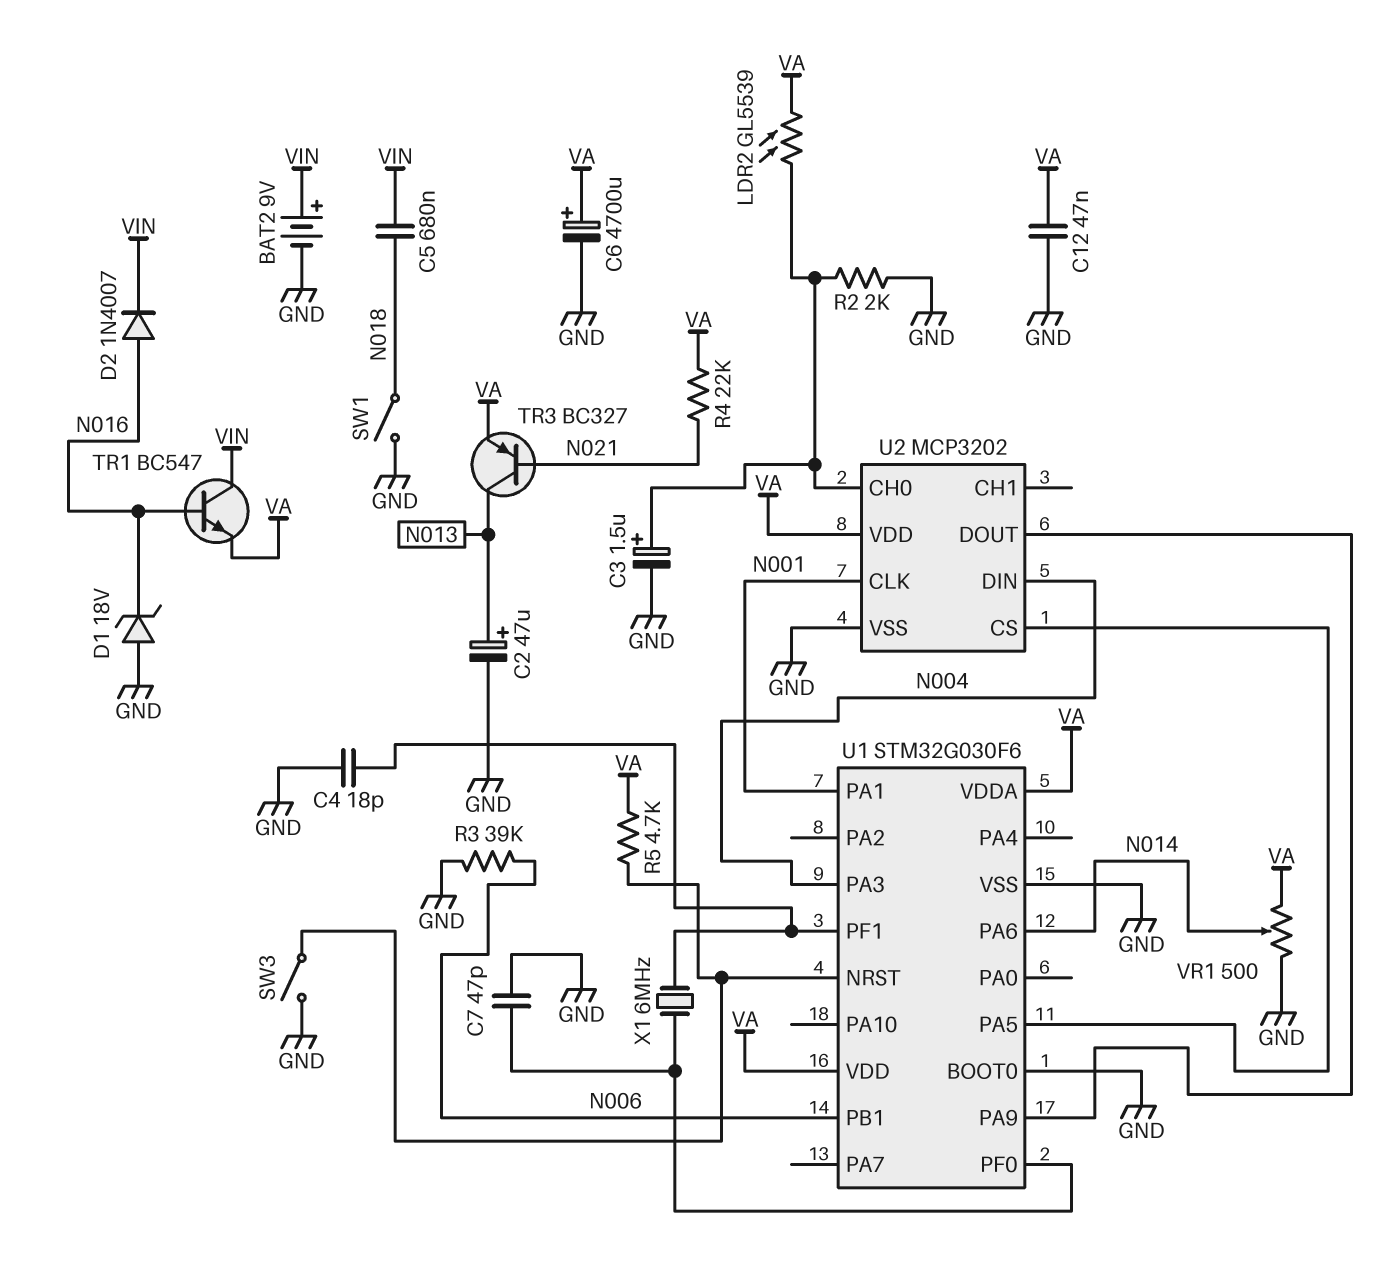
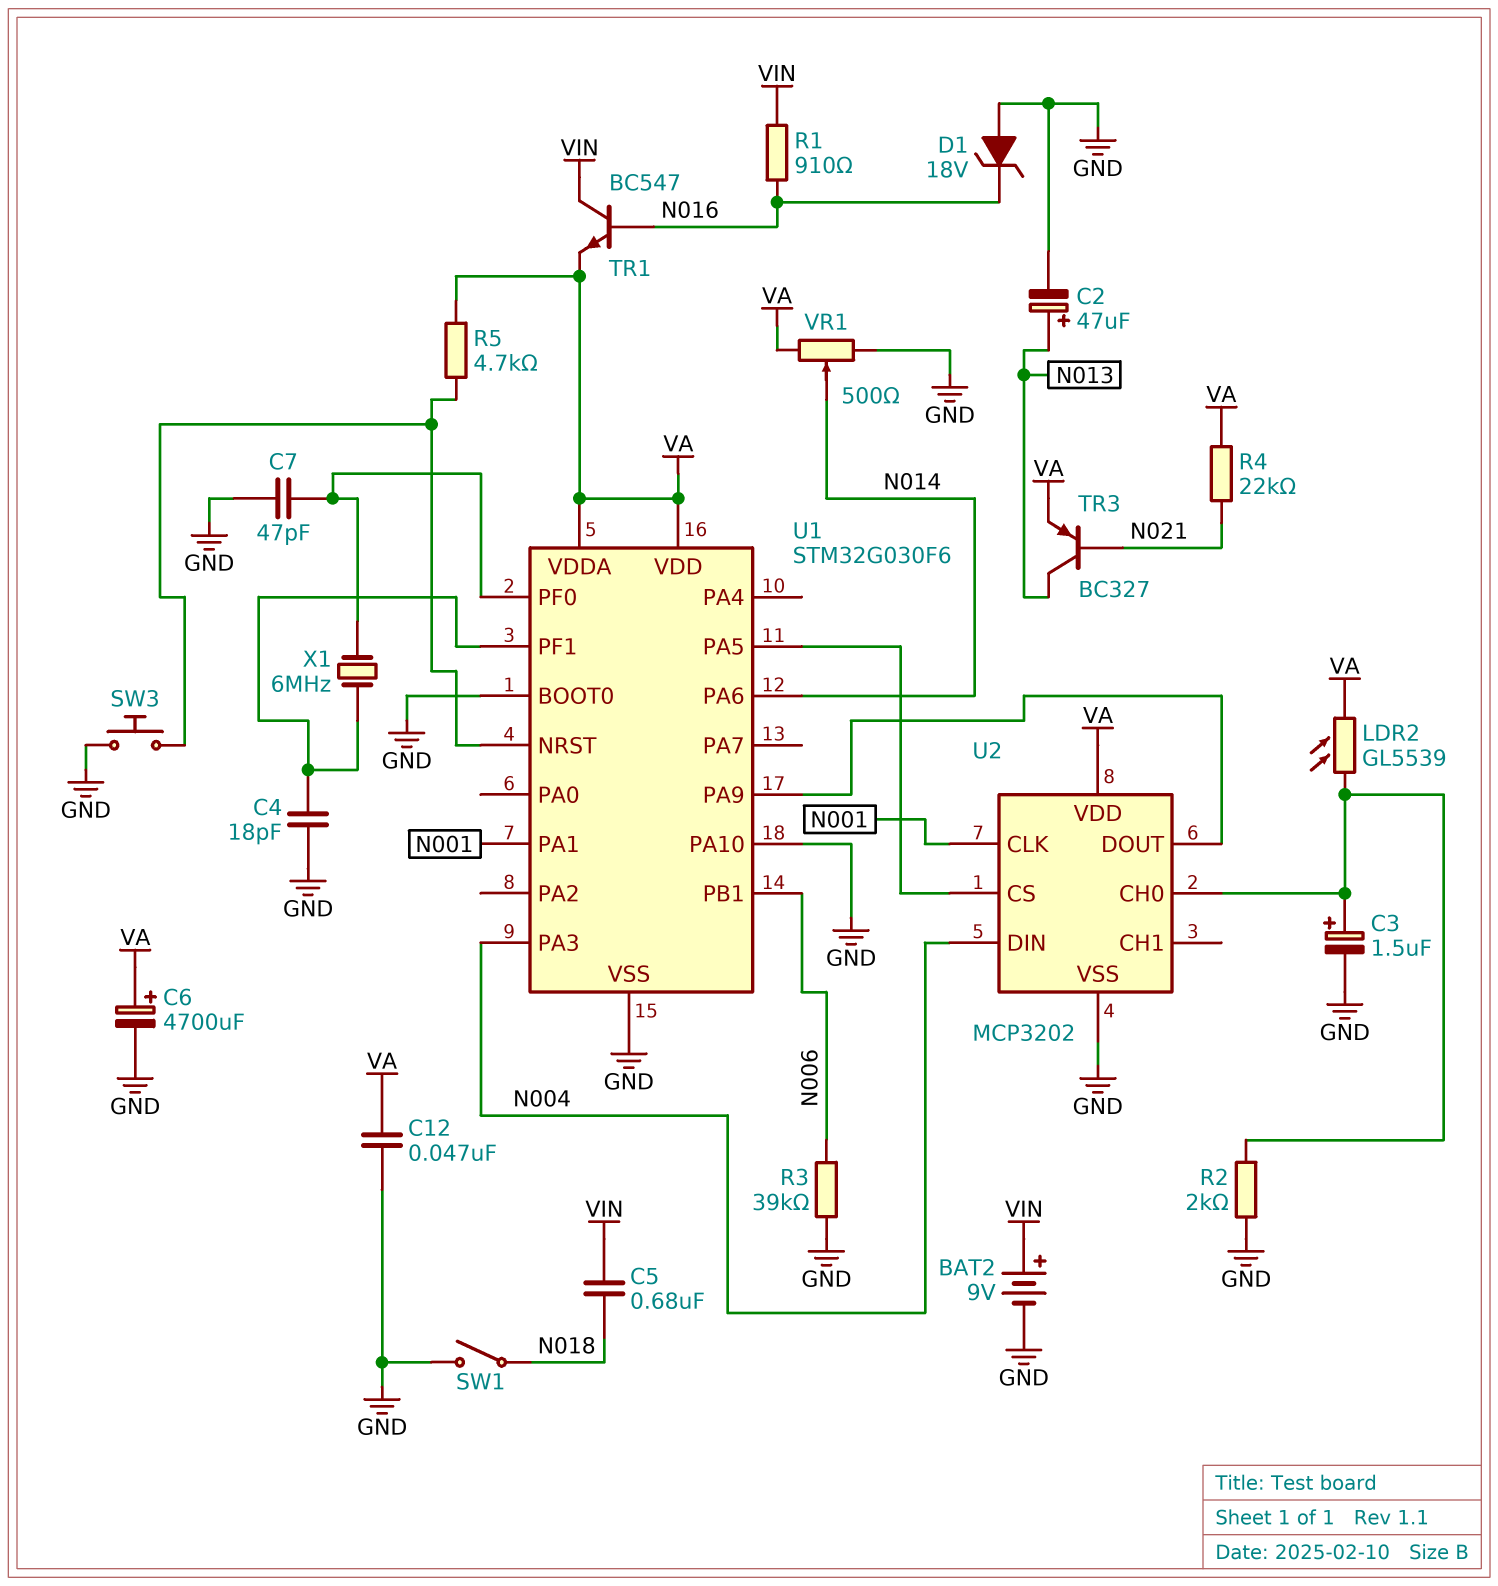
D2: diode 1N4007 (A N016, K VIN) -> none
R1: none -> 910 (N016, VIN)
SW3: switch (GND, U1/NRST) -> button (GND, U1/NRST)
U1 pin PA10: none -> GND

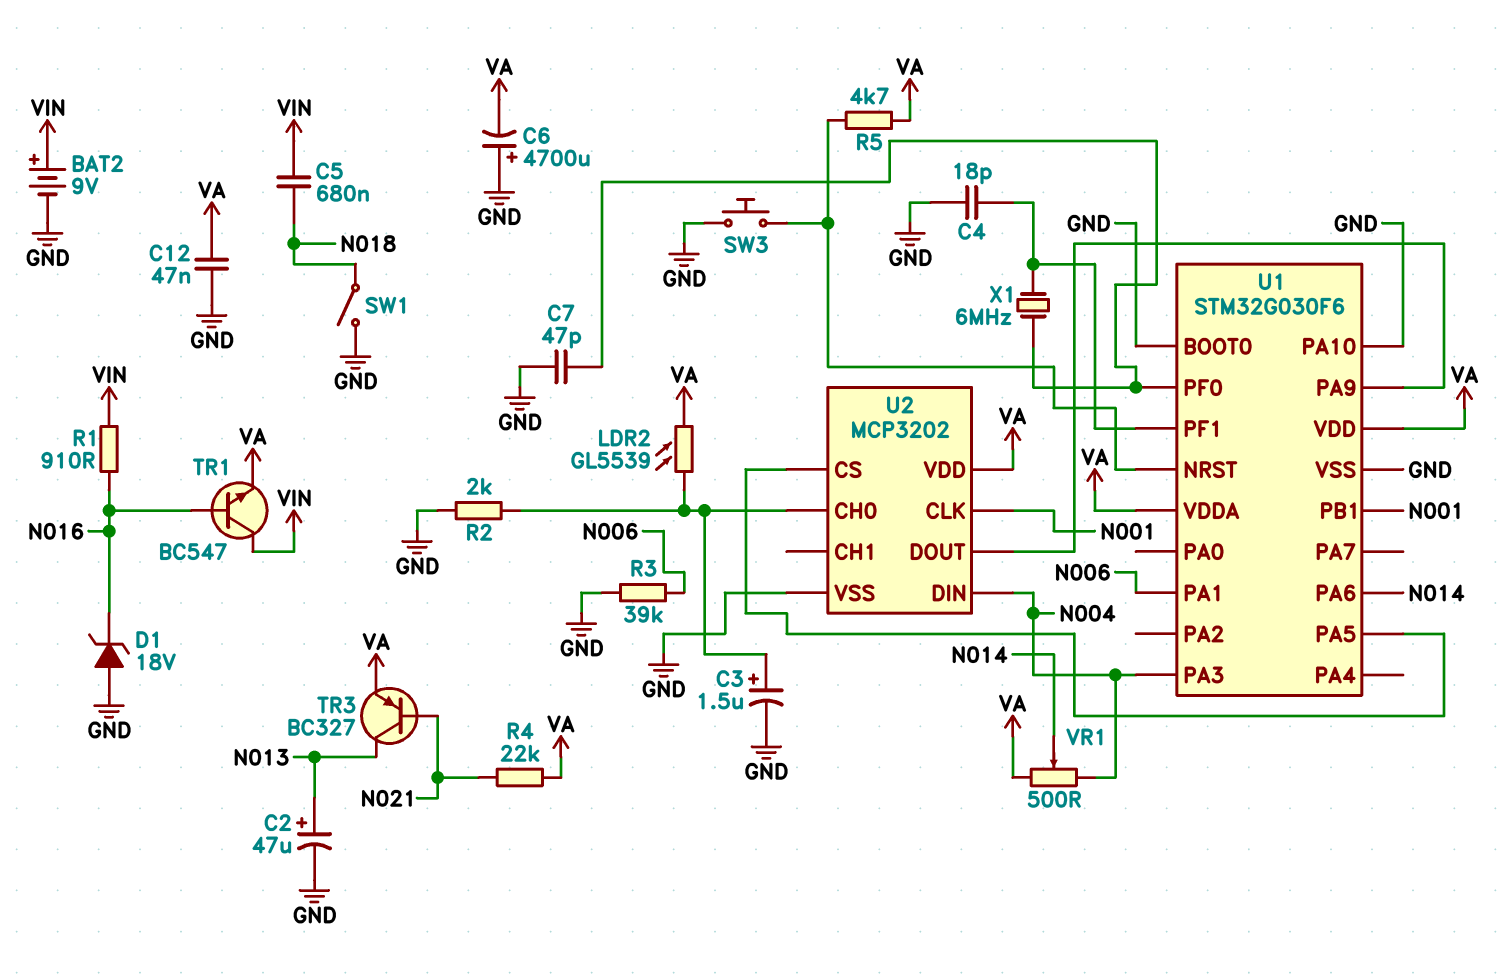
C6: 4700uF (plus VA, minus GND) -> 4700uF (plus GND, minus VA)
U1 pin PA1: N001 -> N006
U1 pin PB1: N006 -> N001
VR1: 500 (GND, VA, wiper N014) -> 500 (N004, VA, wiper N014)

